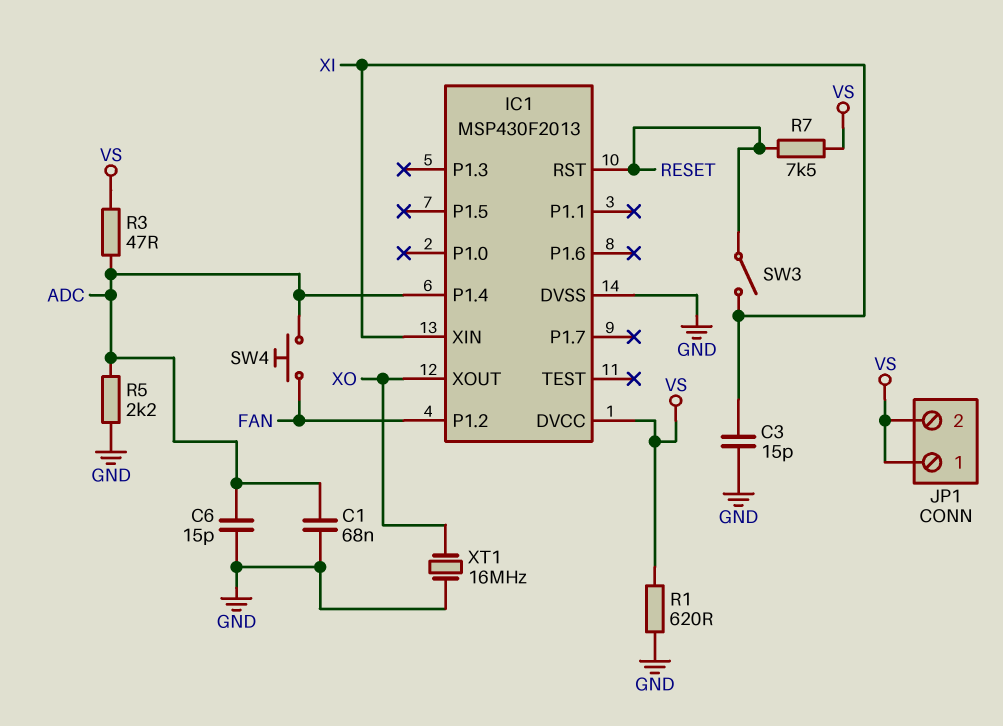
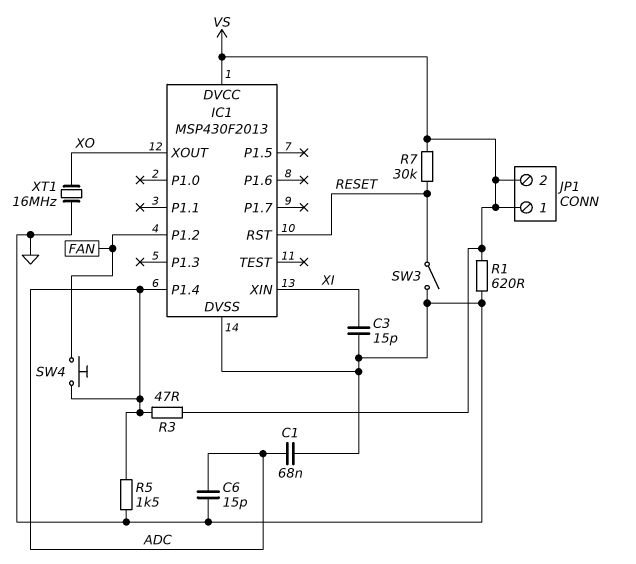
R5: 2.2k (ADC, GND) -> 1.5k (ADC, GND)
R7: 7.5k (RESET, VS) -> 30k (RESET, VS)
SW3: switch (RESET, XI) -> switch (GND, RESET)

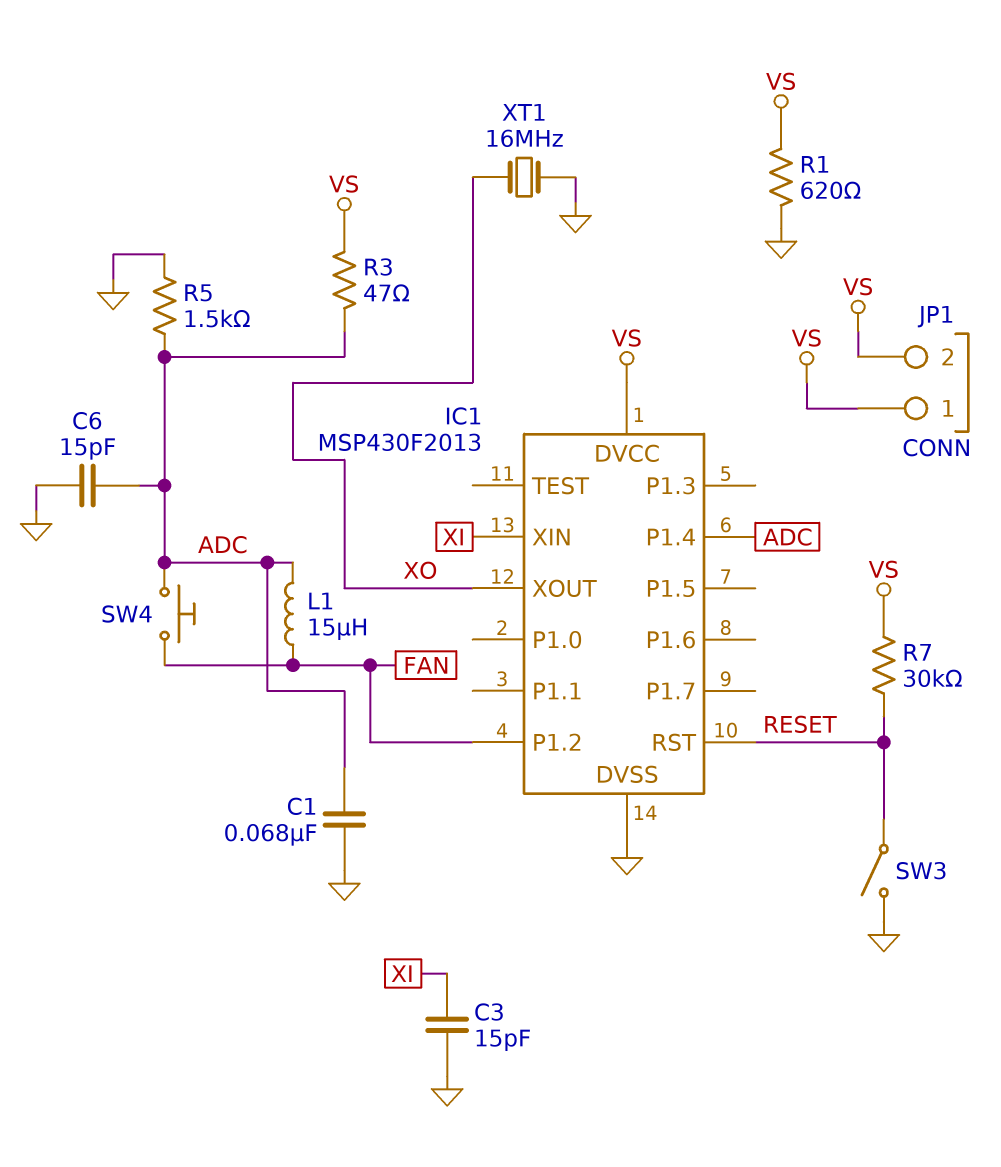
L1: none -> 15uH (ADC, FAN)

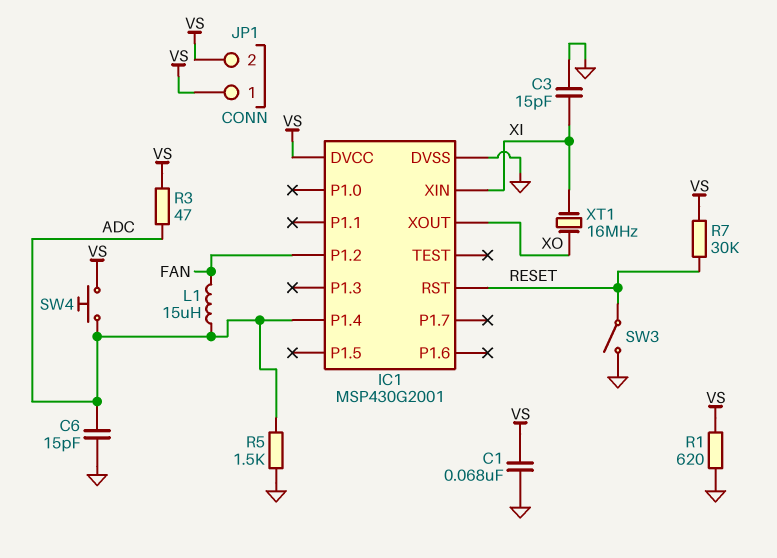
C1: 68nF (ADC, GND) -> 68nF (GND, VS)
IC1: MSP430F2013 -> MSP430G2001
SW4: button (ADC, FAN) -> button (ADC, VS)
XT1: 16MHz (GND, XO) -> 16MHz (XI, XO)

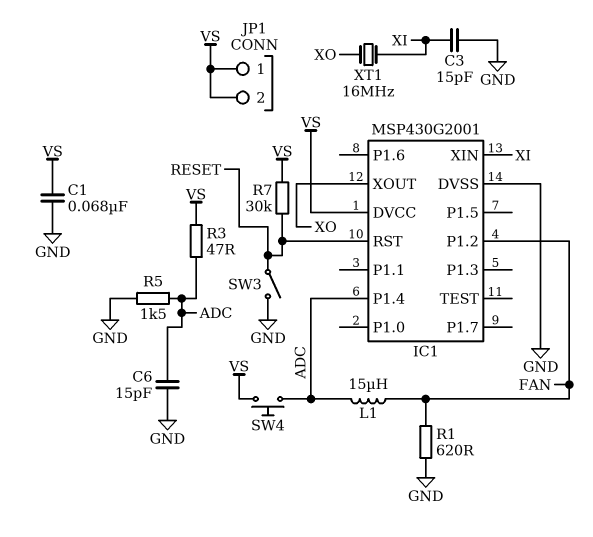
R1: 620 (GND, VS) -> 620 (FAN, GND)

